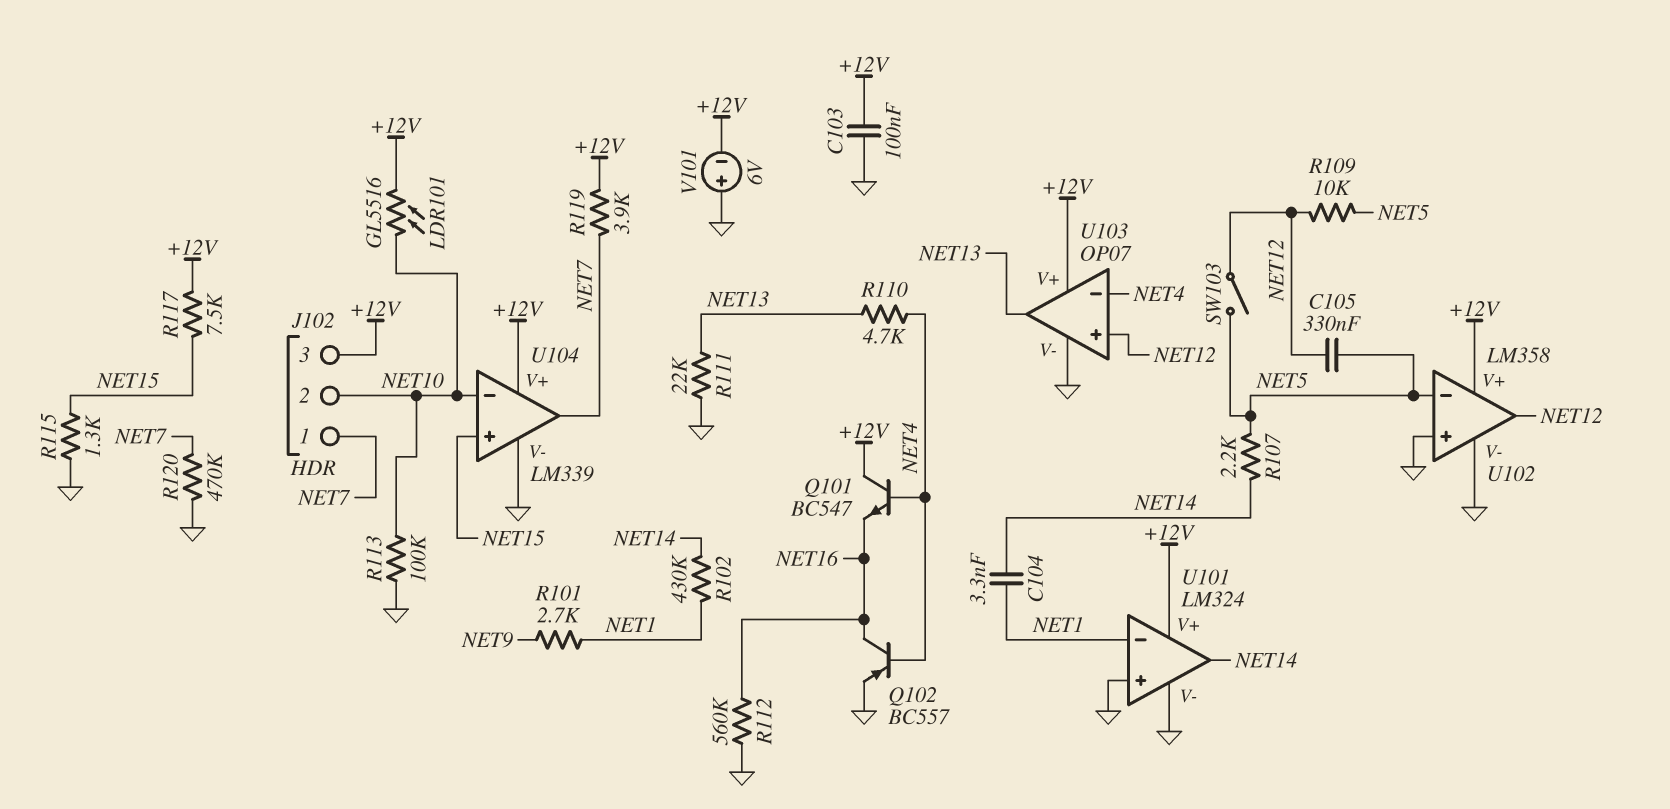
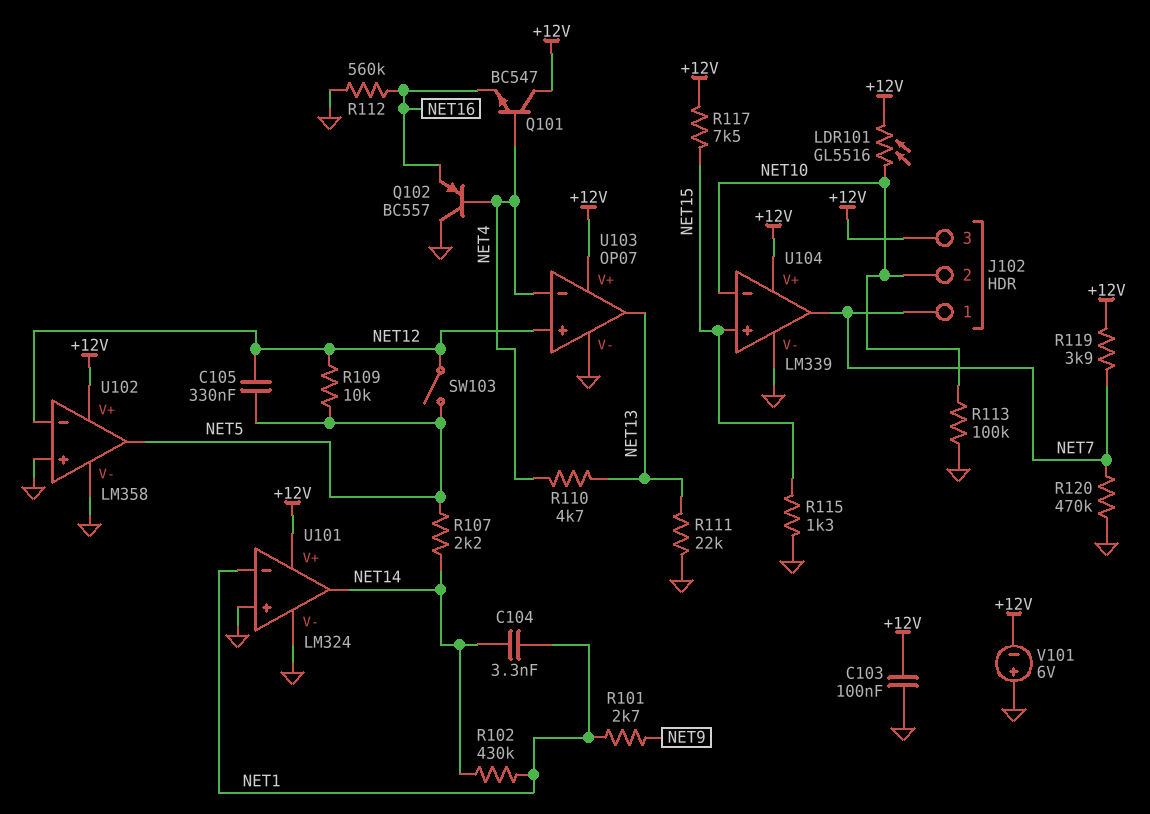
Q102: PNP BC557 (B NET4, C NET16, E GND) -> PNP BC557 (B NET4, C GND, E NET16)
U102 pin in-: NET5 -> NET12
U102 pin out: NET12 -> NET5

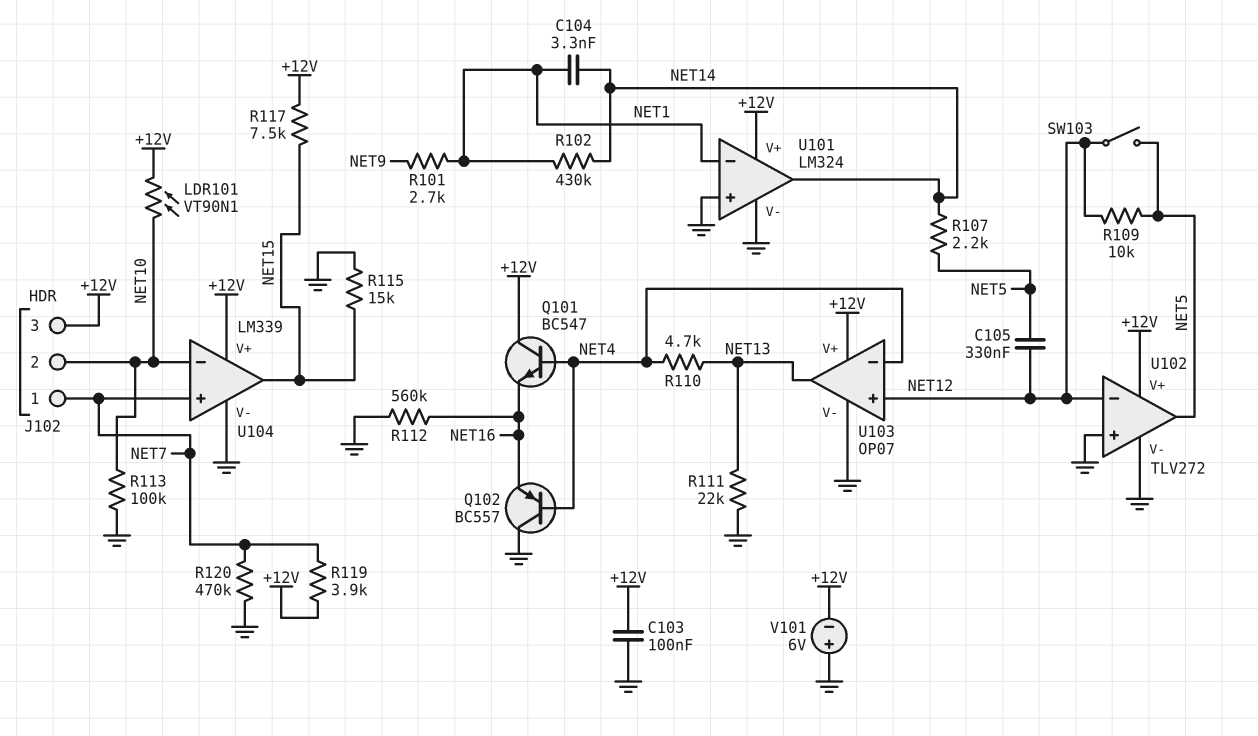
LDR101: GL5516 (+12V, NET10) -> VT90N1 (+12V, NET10)
R115: 1.3k (GND, NET15) -> 15k (GND, NET15)
U102: LM358 -> TLV272
U104 pin in+: NET15 -> NET7
U104 pin out: NET7 -> NET15

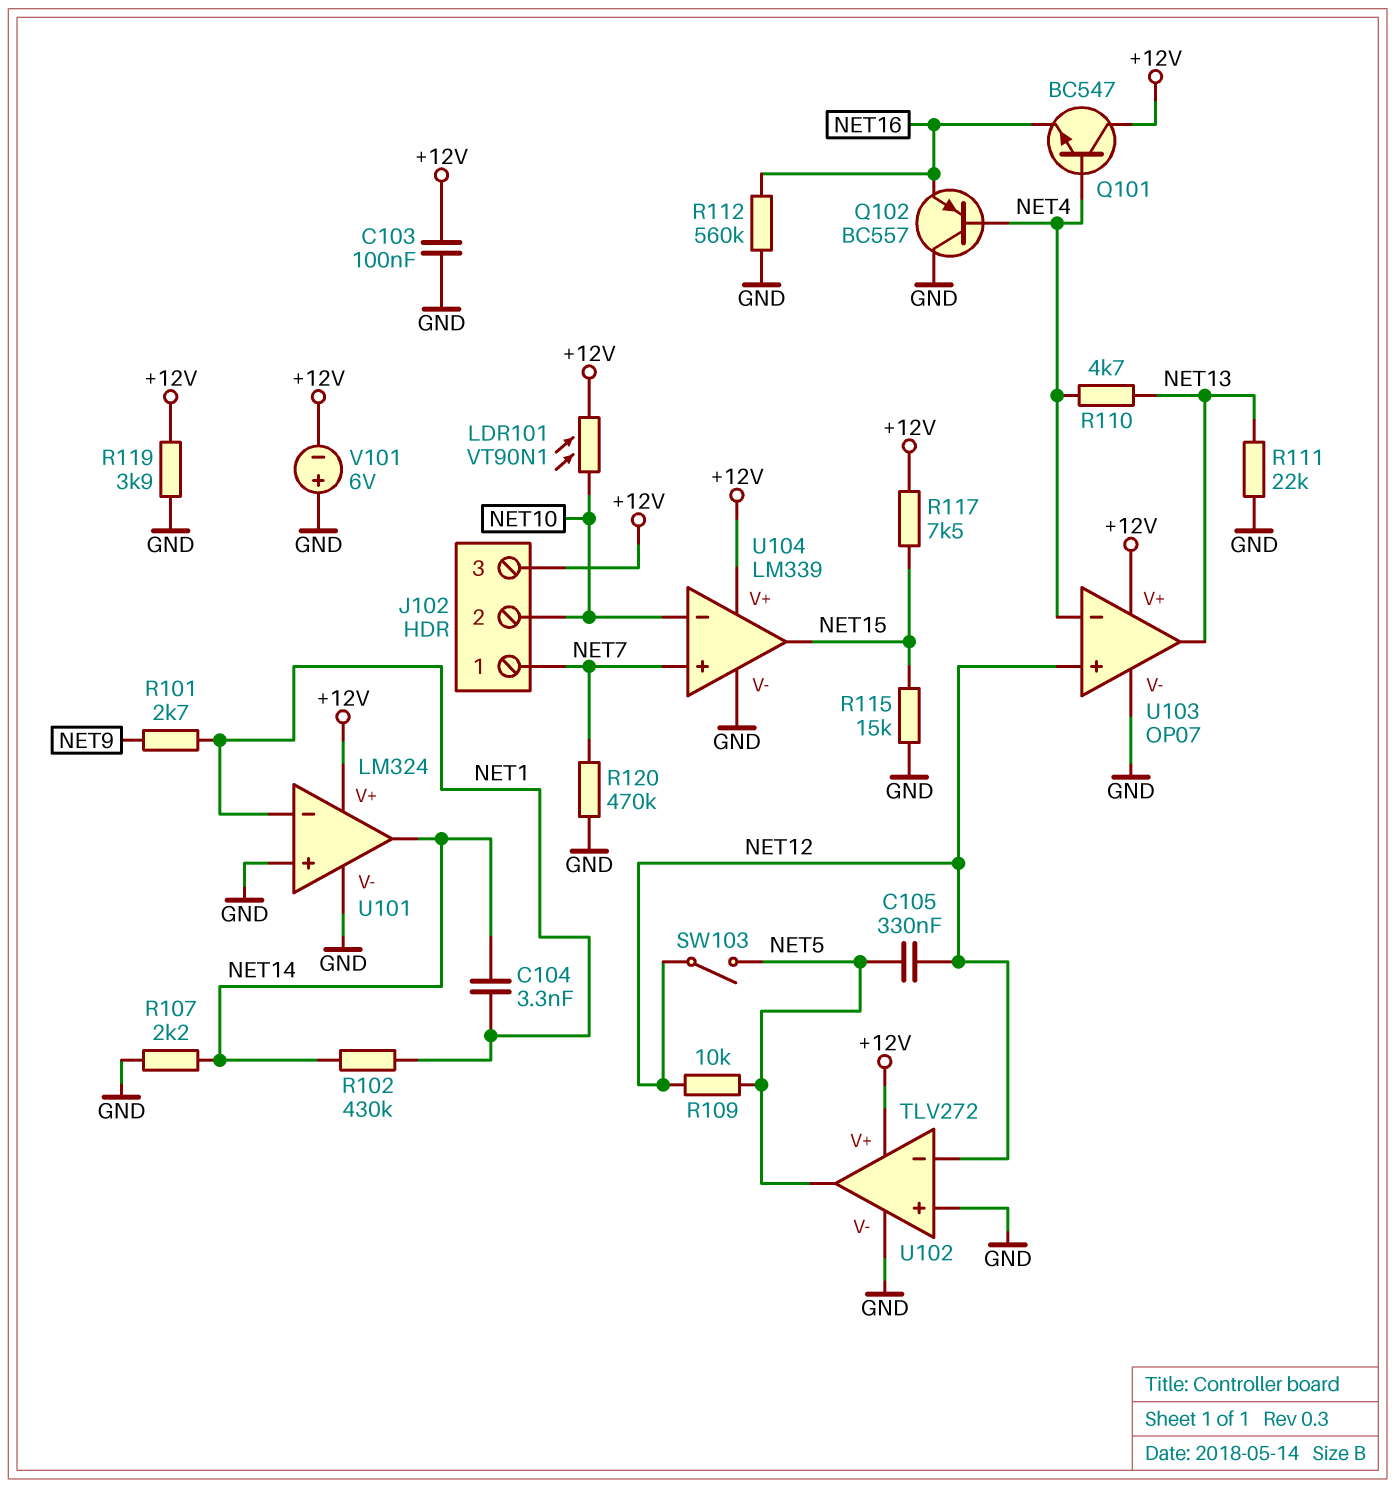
R107: 2.2k (NET5, NET14) -> 2.2k (GND, NET14)
R113: 100k (GND, NET10) -> none
R119: 3.9k (+12V, NET7) -> 3.9k (+12V, GND)

